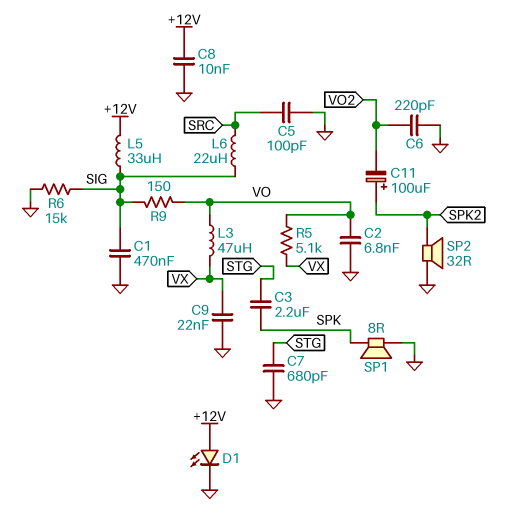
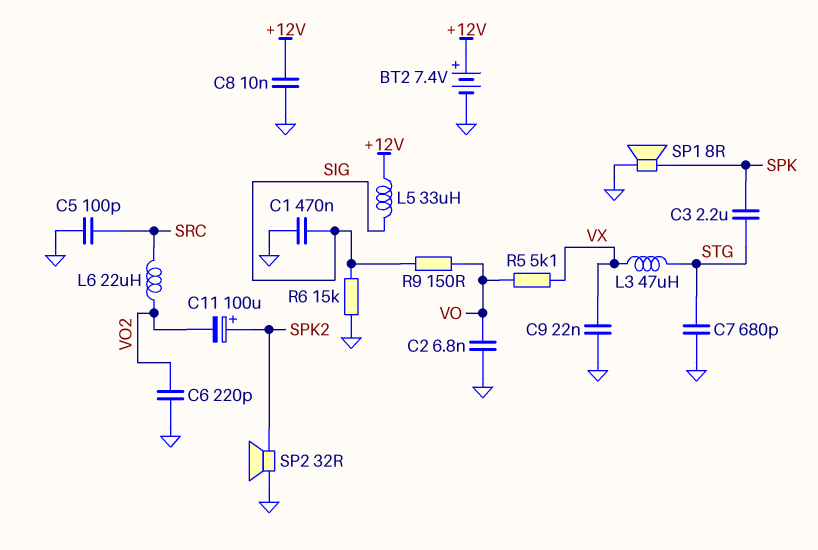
BT2: none -> 7.4V (plus +12V, minus GND)
D1: LED (A +12V, K GND) -> none
L3: 47uH (VO, VX) -> 47uH (STG, VX)
L6: 22uH (SIG, SRC) -> 22uH (SRC, VO2)

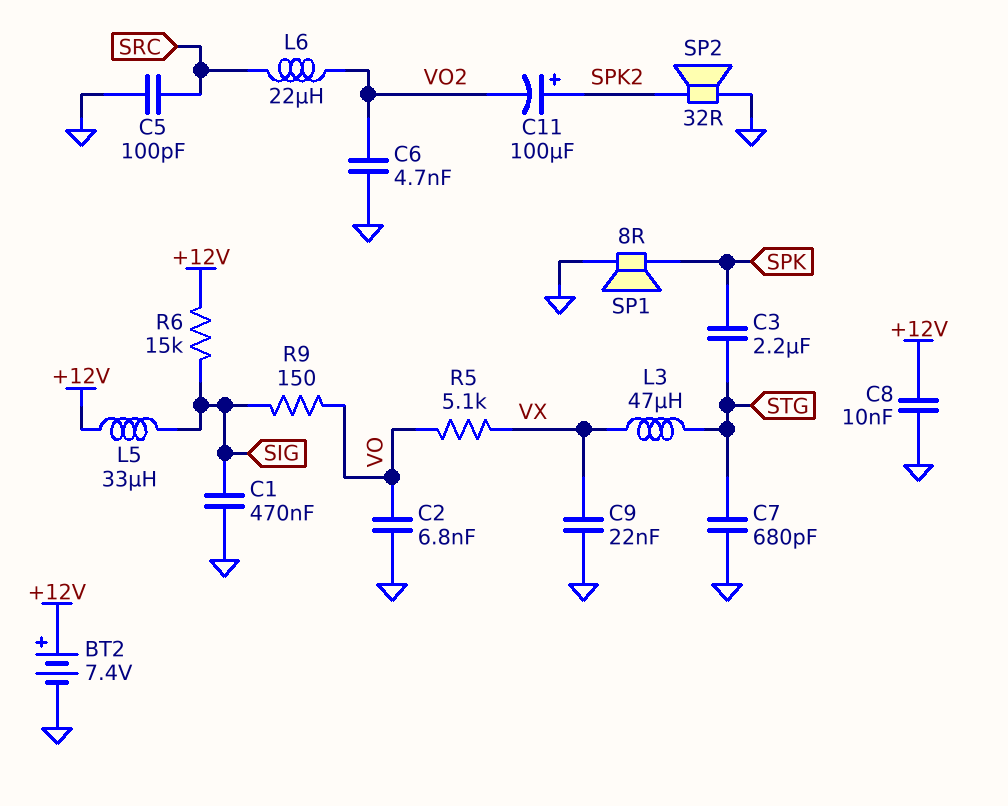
C6: 220pF (GND, VO2) -> 4.7nF (GND, VO2)
R6: 15k (GND, SIG) -> 15k (+12V, SIG)

